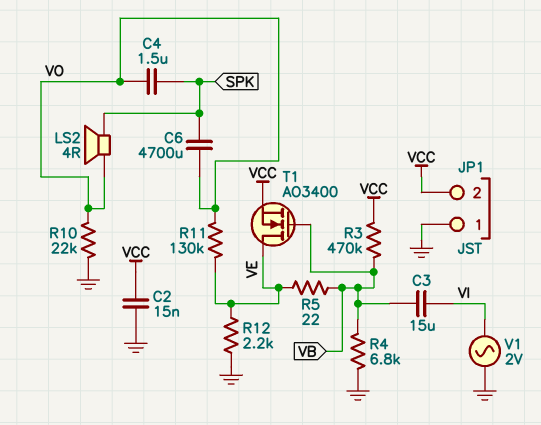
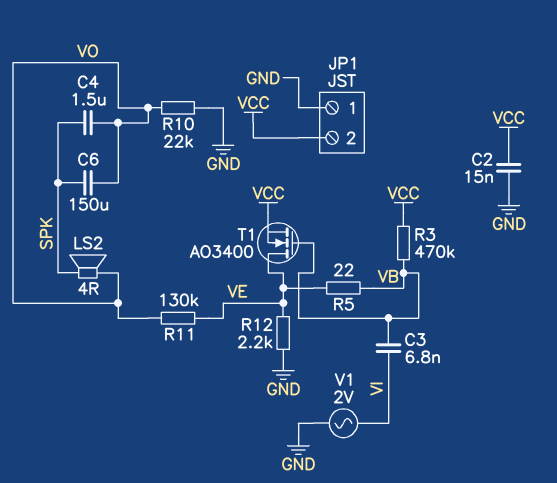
C3: 15uF (VB, VI) -> 6.8nF (VB, VI)
C6: 4700uF (SPK, VO) -> 150uF (SPK, VO)
R4: 6.8k (GND, VB) -> none

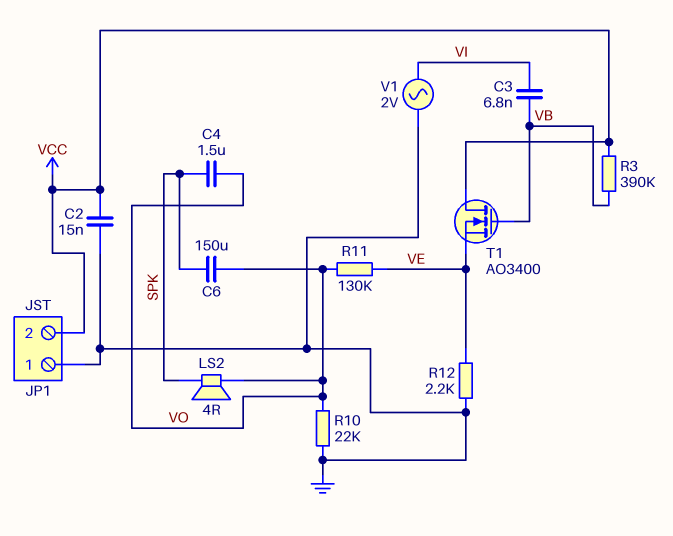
R3: 470k (VB, VCC) -> 390k (VB, VCC)
R5: 22 (VB, VE) -> none
T1: NMOS AO3400 (G VB, D VE, S VCC) -> NMOS AO3400 (G VB, D VCC, S VE)

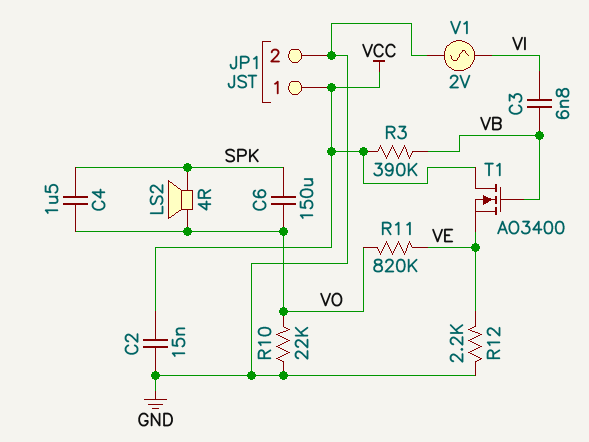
JP1 pin 1: GND -> VCC
JP1 pin 2: VCC -> GND
R11: 130k (VE, VO) -> 820k (VE, VO)

